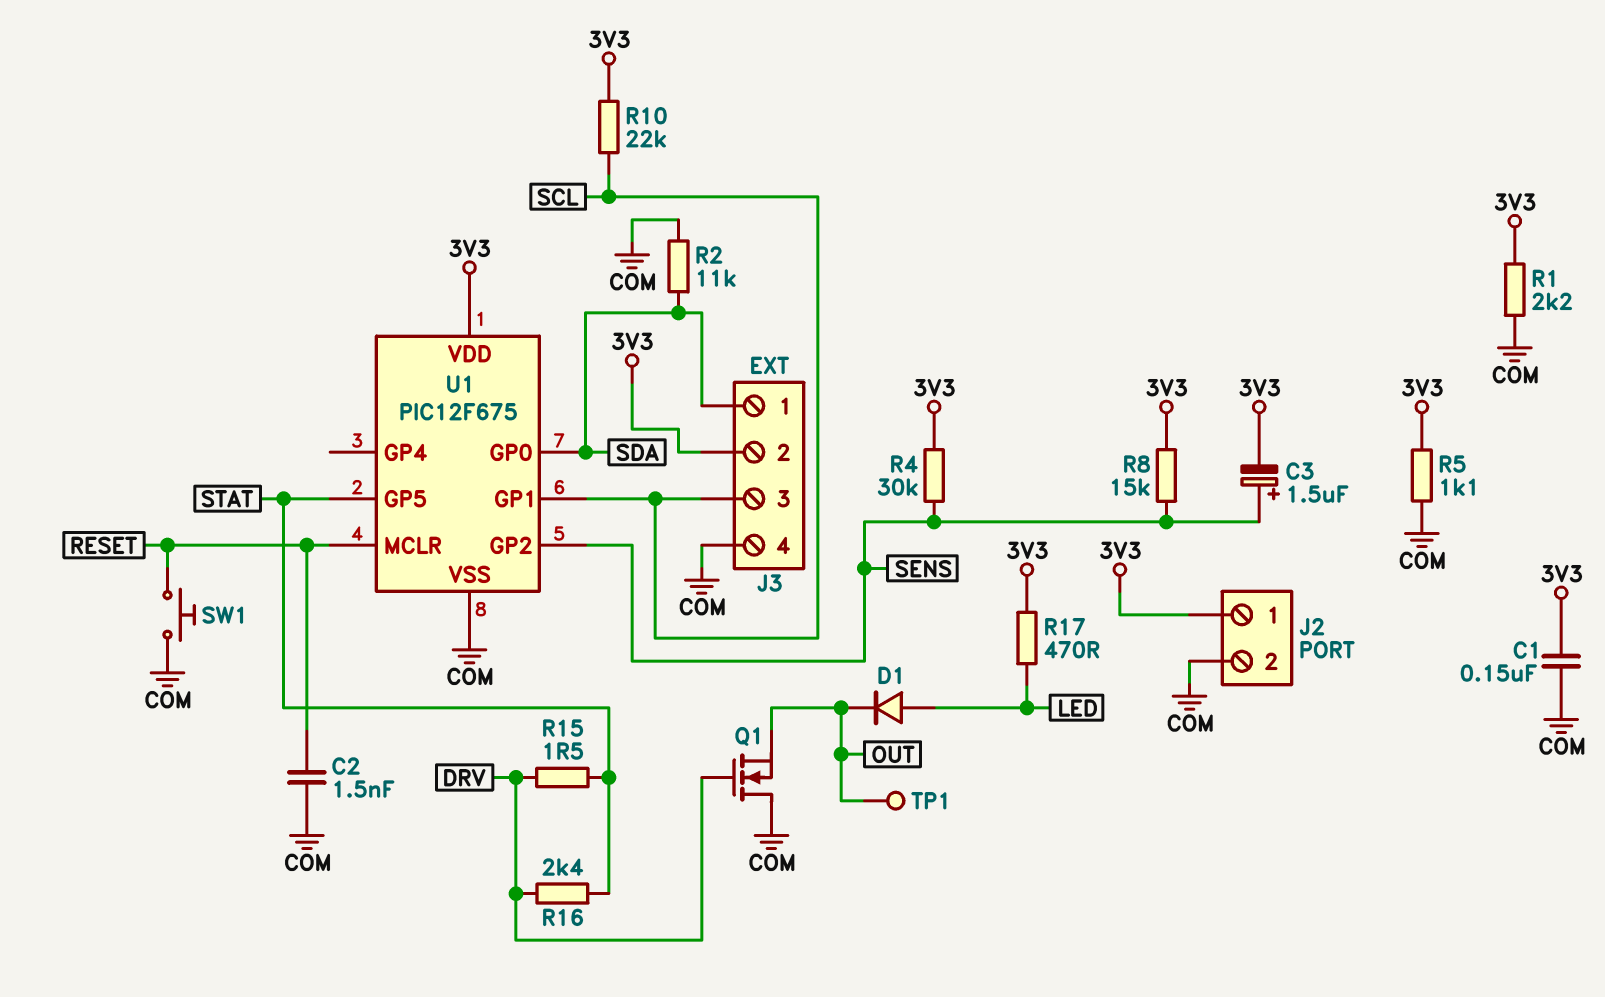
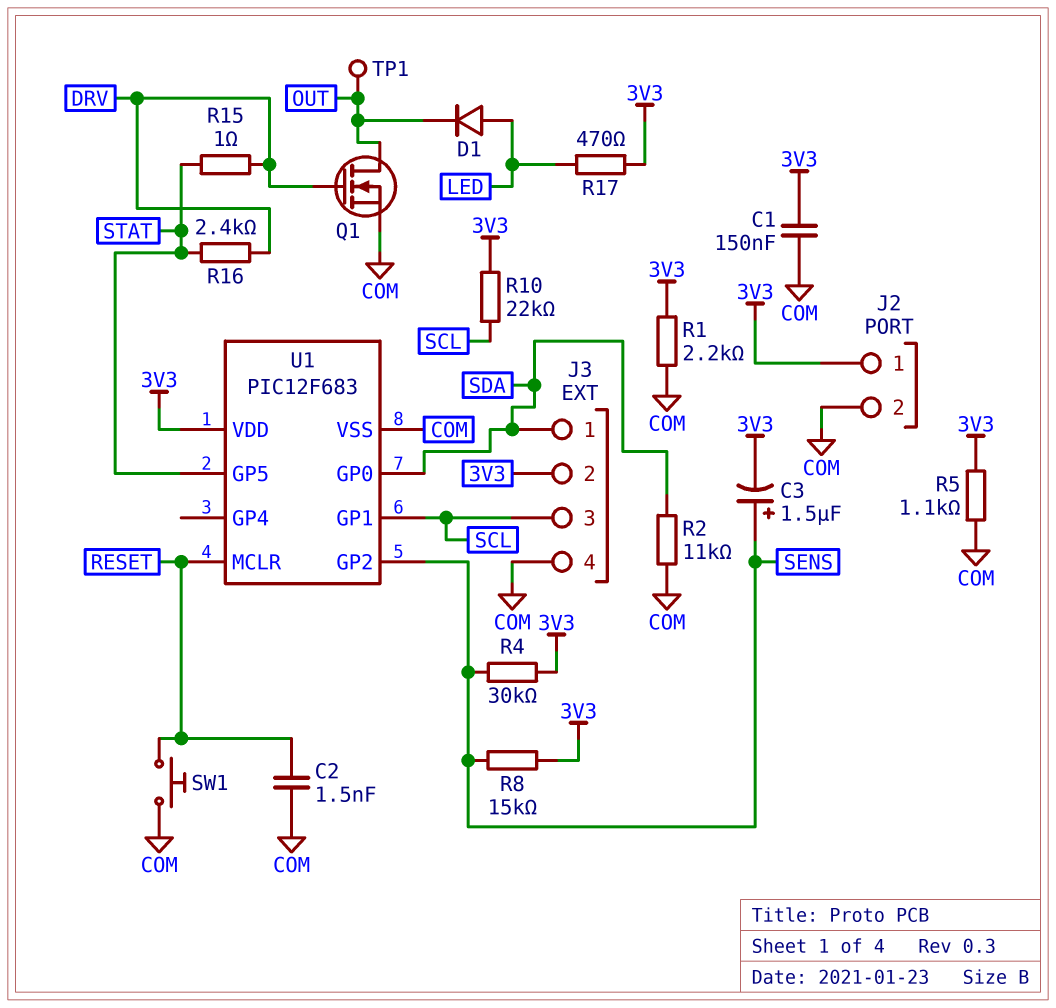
Q1: NMOS (G DRV, D COM, S OUT) -> NMOS (G DRV, D OUT, S COM)
R15: 1.5 (DRV, STAT) -> 1 (DRV, STAT)
U1: PIC12F675 -> PIC12F683

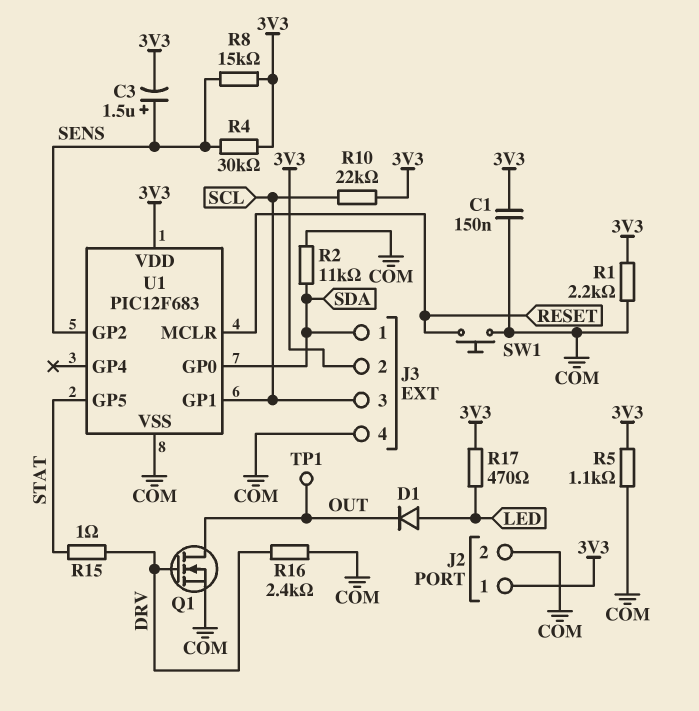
C2: 1.5nF (COM, RESET) -> none
R16: 2.4k (DRV, STAT) -> 2.4k (COM, DRV)

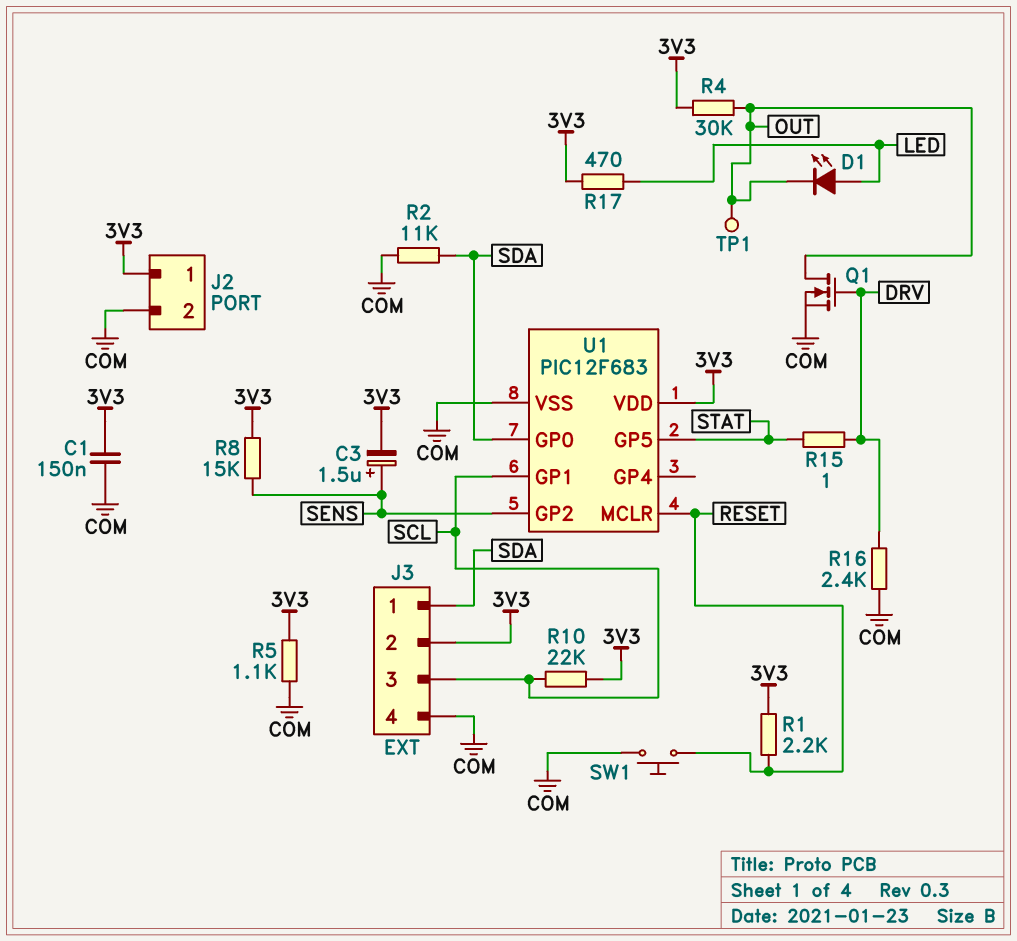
D1: diode (A LED, K OUT) -> LED (A LED, K OUT)
R1: 2.2k (3V3, COM) -> 2.2k (3V3, RESET)
R4: 30k (3V3, SENS) -> 30k (3V3, OUT)

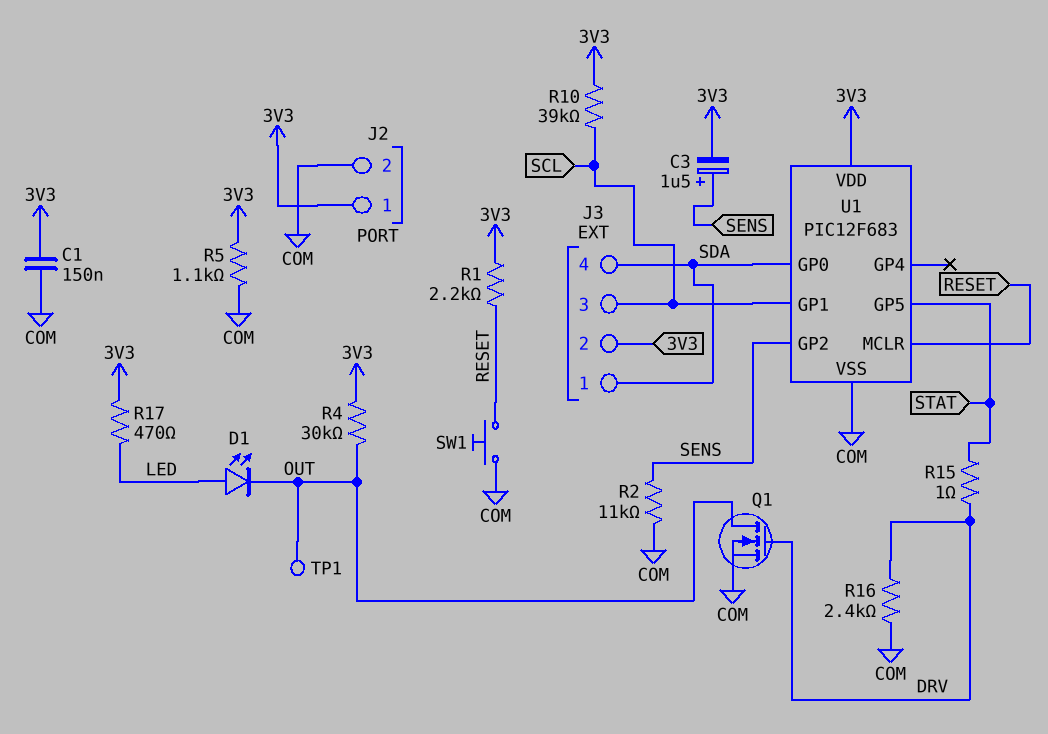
J3 pin 4: COM -> SDA
R2: 11k (COM, SDA) -> 11k (COM, SENS)
R8: 15k (3V3, SENS) -> none
R10: 22k (3V3, SCL) -> 39k (3V3, SCL)

